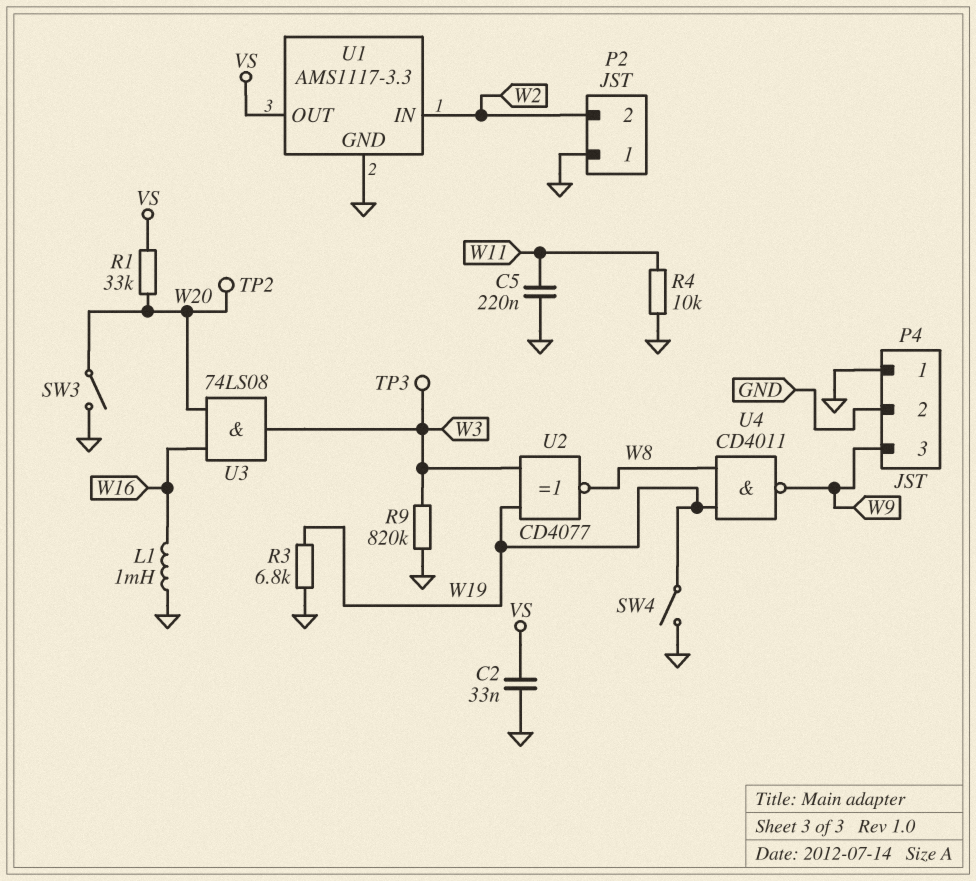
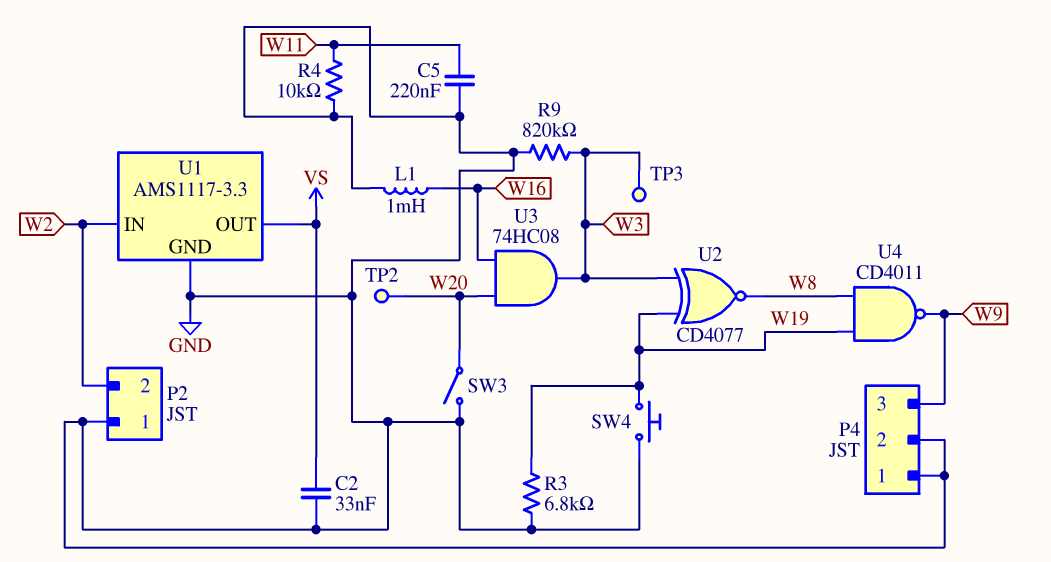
R1: 33k (VS, W20) -> none
SW4: switch (GND, W19) -> button (GND, W19)
U3: AND 74LS08 (in W16, in W20, out W3) -> AND 74HC08 (in W16, in W20, out W3)

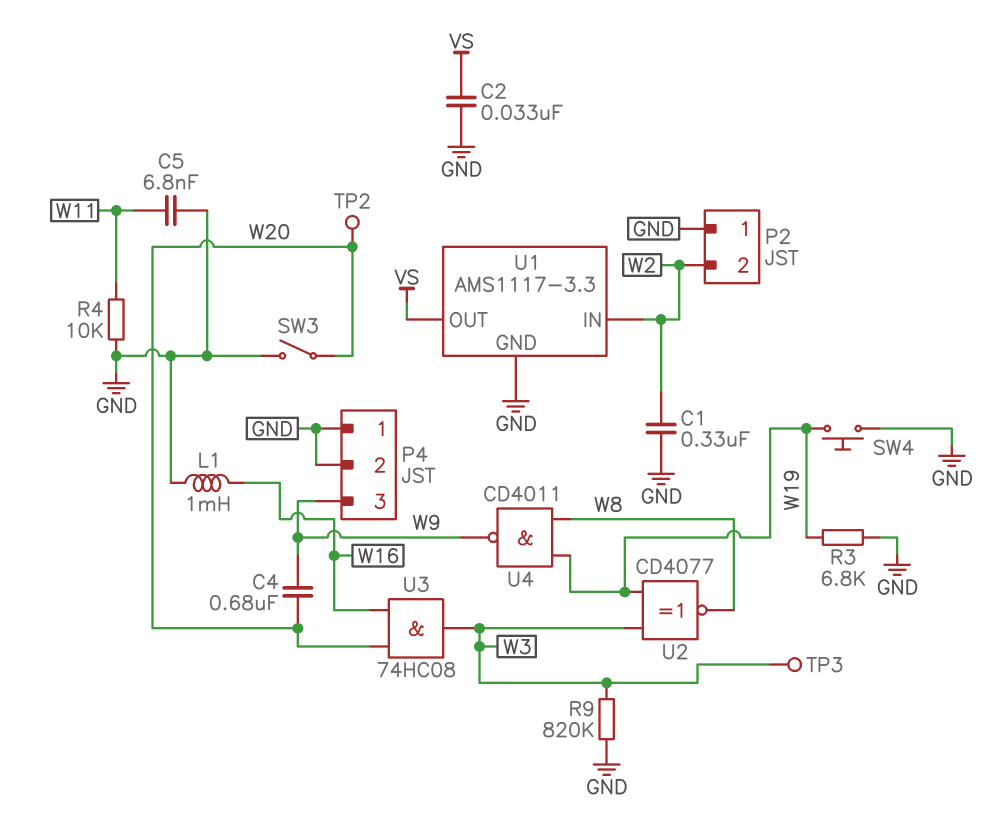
C1: none -> 330nF (GND, W2)
C4: none -> 680nF (W9, W20)
C5: 220nF (GND, W11) -> 6.8nF (GND, W11)

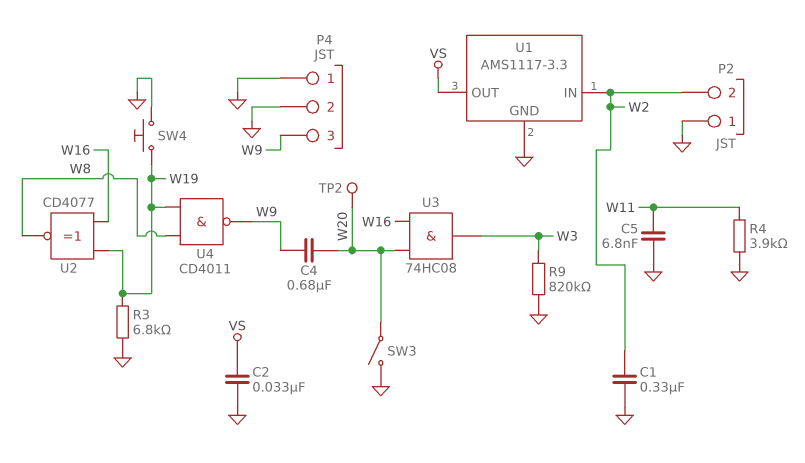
L1: 1mH (GND, W16) -> none
R4: 10k (GND, W11) -> 3.9k (GND, W11)
TP3: test point (W3) -> none
U2: XNOR CD4077 (in W3, in W19, out W8) -> XNOR CD4077 (in W16, in W19, out W8)

